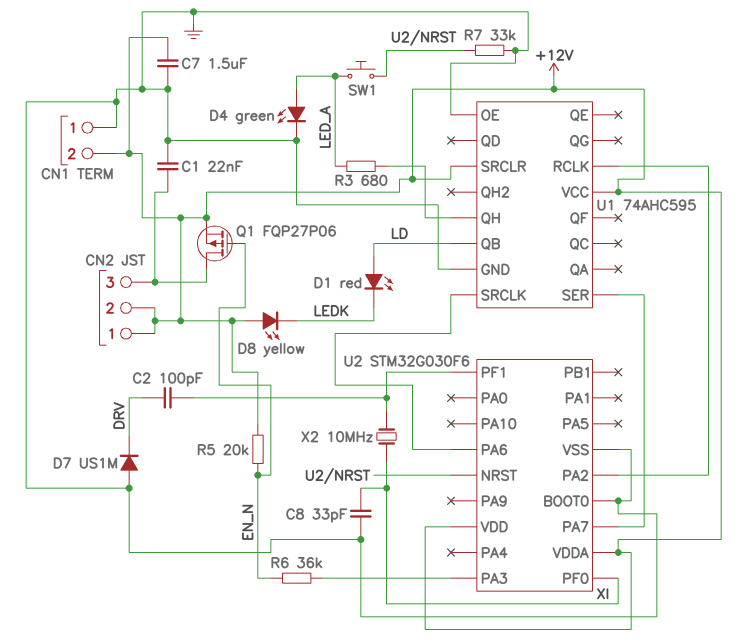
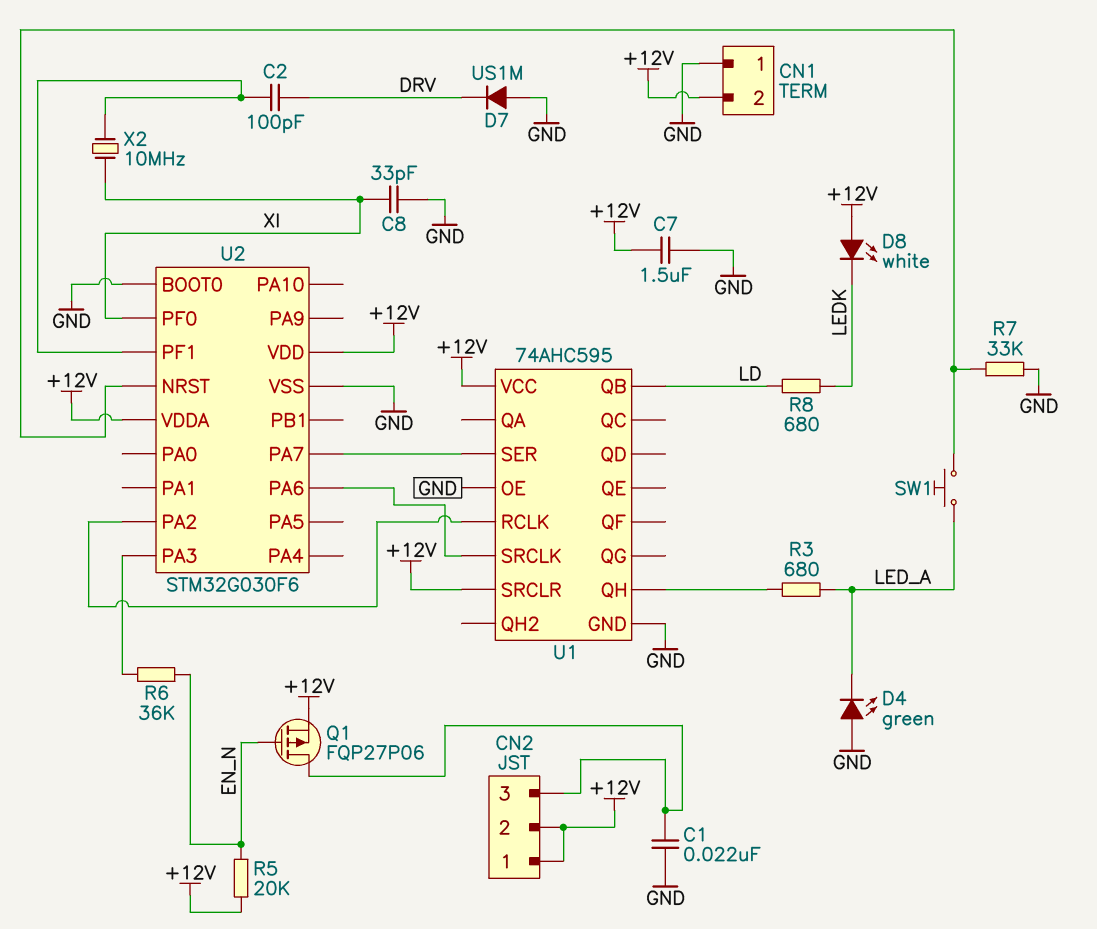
D1: LED red (A LD, K LEDK) -> none
D4: LED green (A LED_A, K GND) -> LED green (A GND, K LED_A)
D8: LED yellow (A +12V, K LEDK) -> LED white (A +12V, K LEDK)
R8: none -> 680 (LD, LEDK)

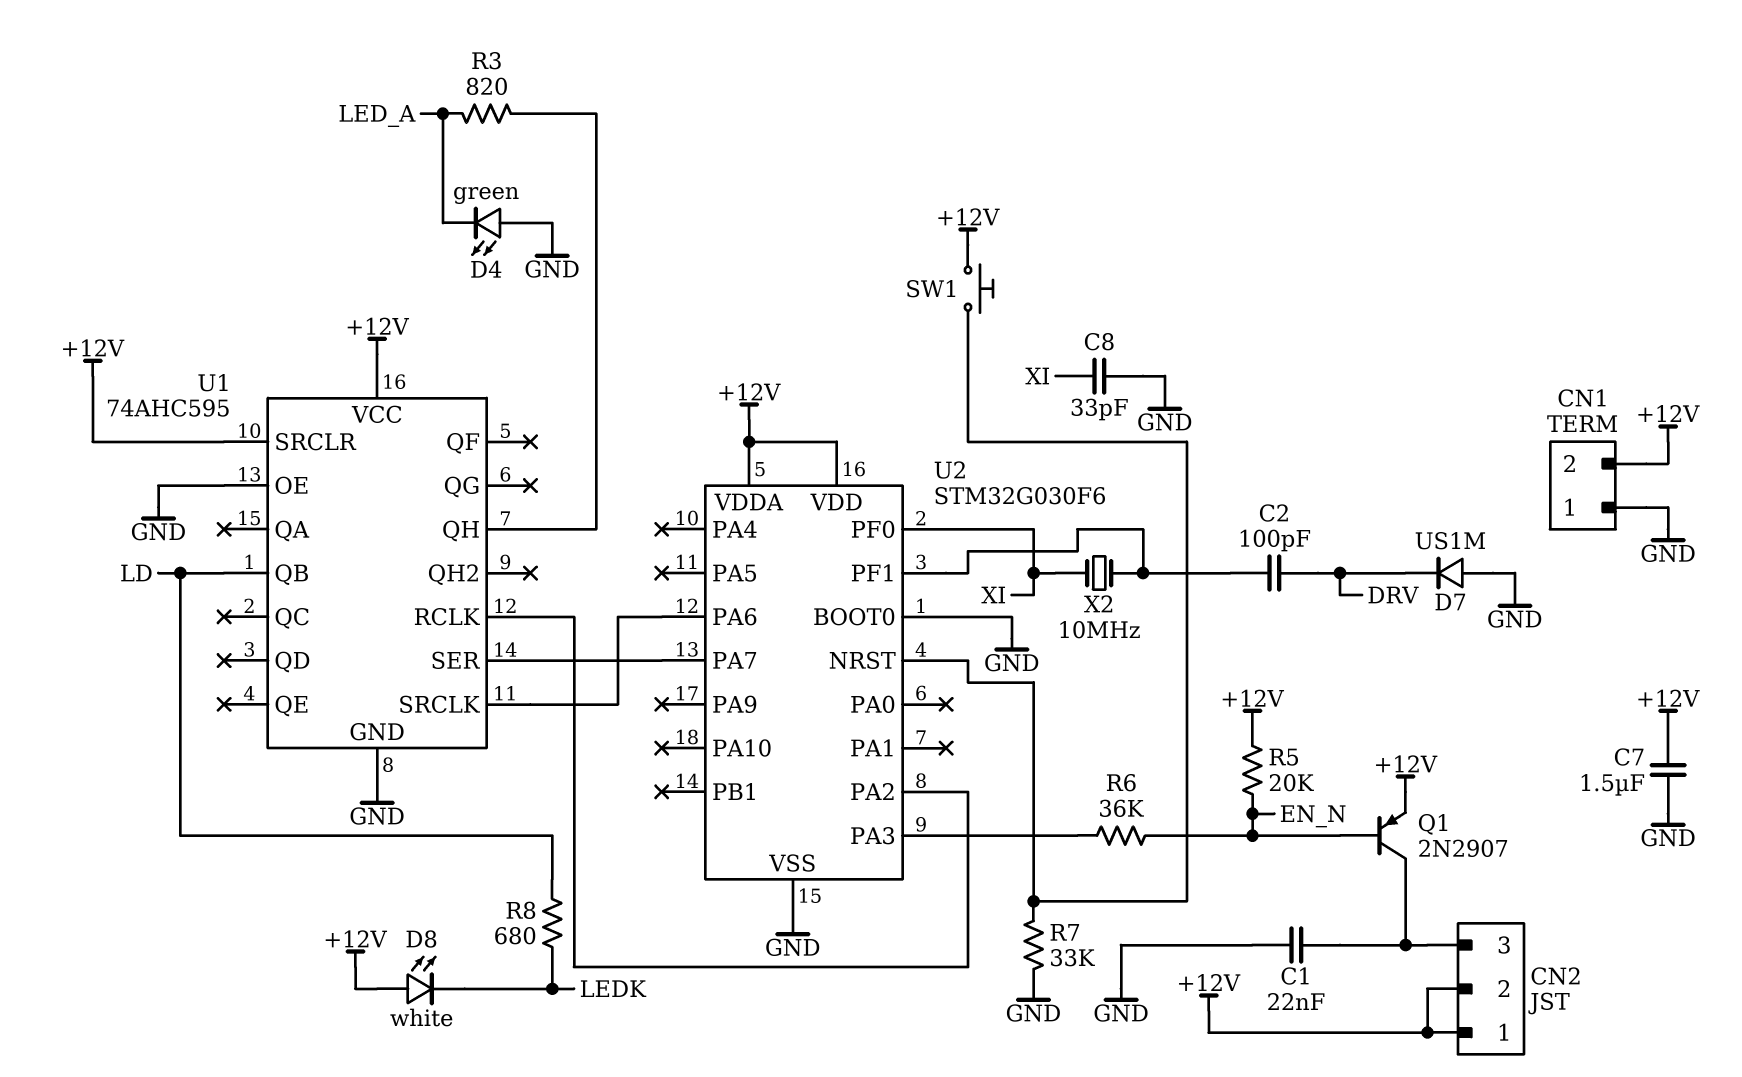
Q1: PMOS FQP27P06 (G EN_N, D CN2/3, S +12V) -> PNP 2N2907 (B EN_N, C CN2/3, E +12V)
R3: 680 (LED_A, U1/QH) -> 820 (LED_A, U1/QH)
SW1: button (LED_A, U2/NRST) -> button (+12V, U2/NRST)

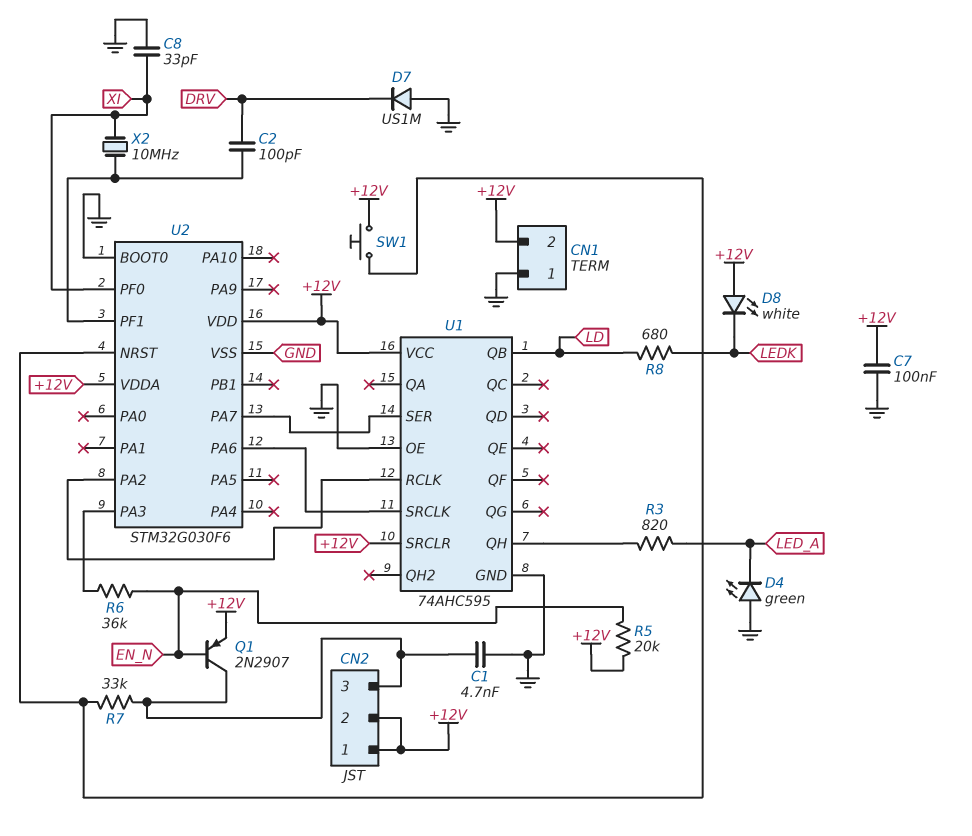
C1: 22nF (CN2/3, GND) -> 4.7nF (CN2/3, GND)
C7: 1.5uF (+12V, GND) -> 100nF (+12V, GND)
R7: 33k (GND, U2/NRST) -> 33k (CN2/3, U2/NRST)

